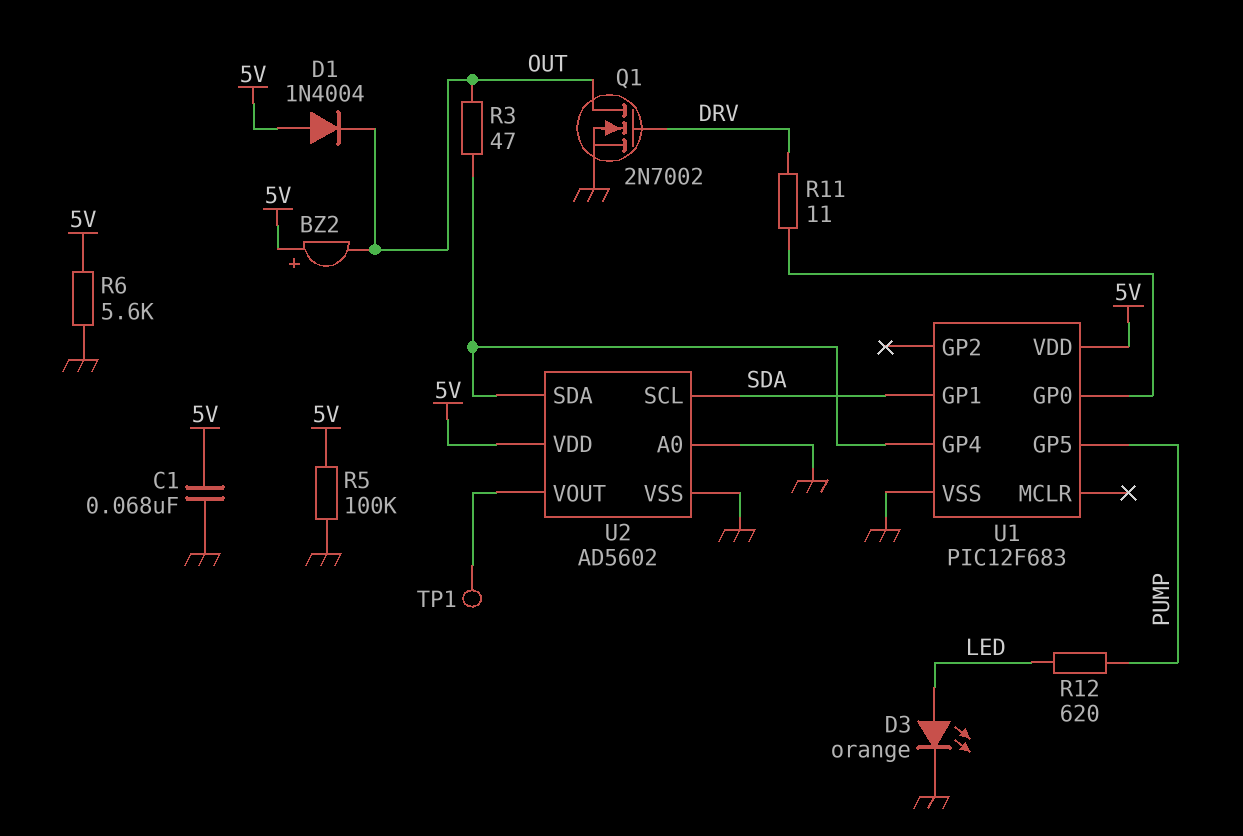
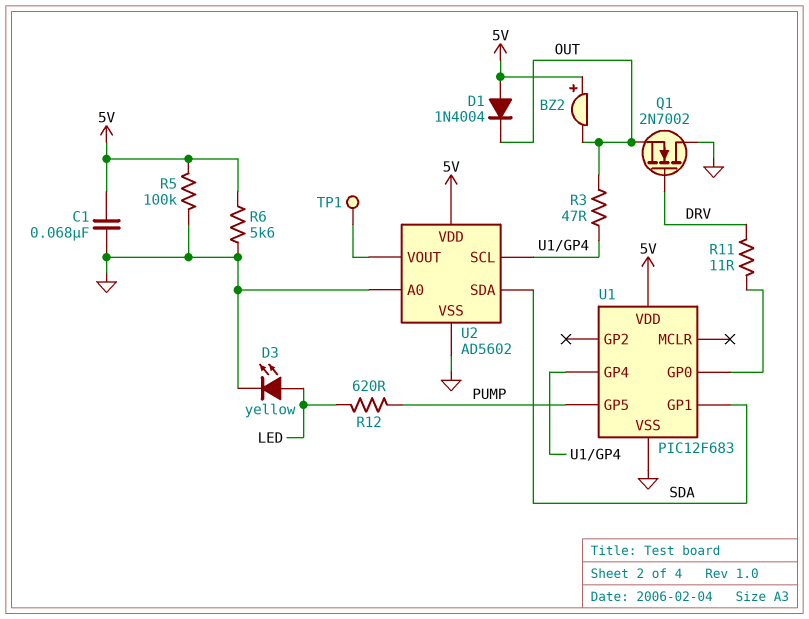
D3: LED orange (A LED, K GND) -> LED yellow (A LED, K GND)
Q1: NMOS 2N7002 (G DRV, D OUT, S GND) -> NMOS 2N7002 (G DRV, D GND, S OUT)
U2 pin SCL: SDA -> U1/GP4
U2 pin SDA: U1/GP4 -> SDA

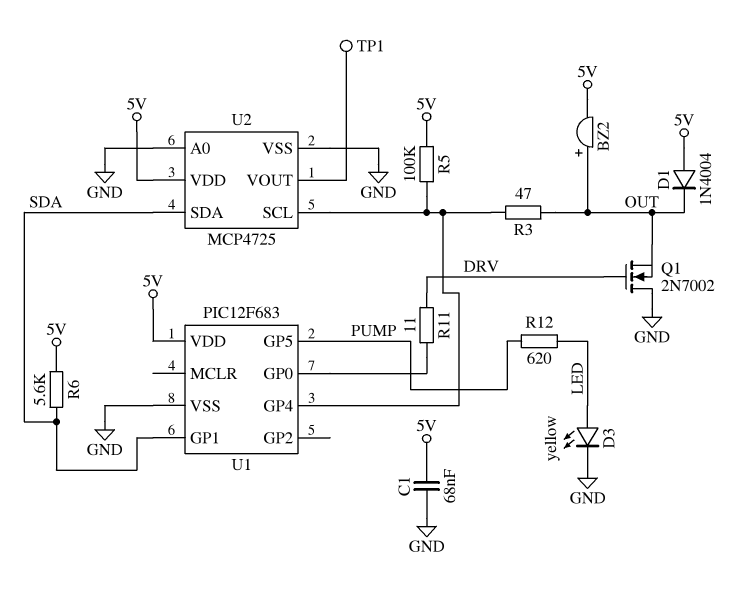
BZ2: buzzer (plus 5V, minus OUT) -> buzzer (plus OUT, minus 5V)
R5: 100k (5V, GND) -> 100k (5V, U1/GP4)
R6: 5.6k (5V, GND) -> 5.6k (5V, SDA)
U2: AD5602 -> MCP4725

